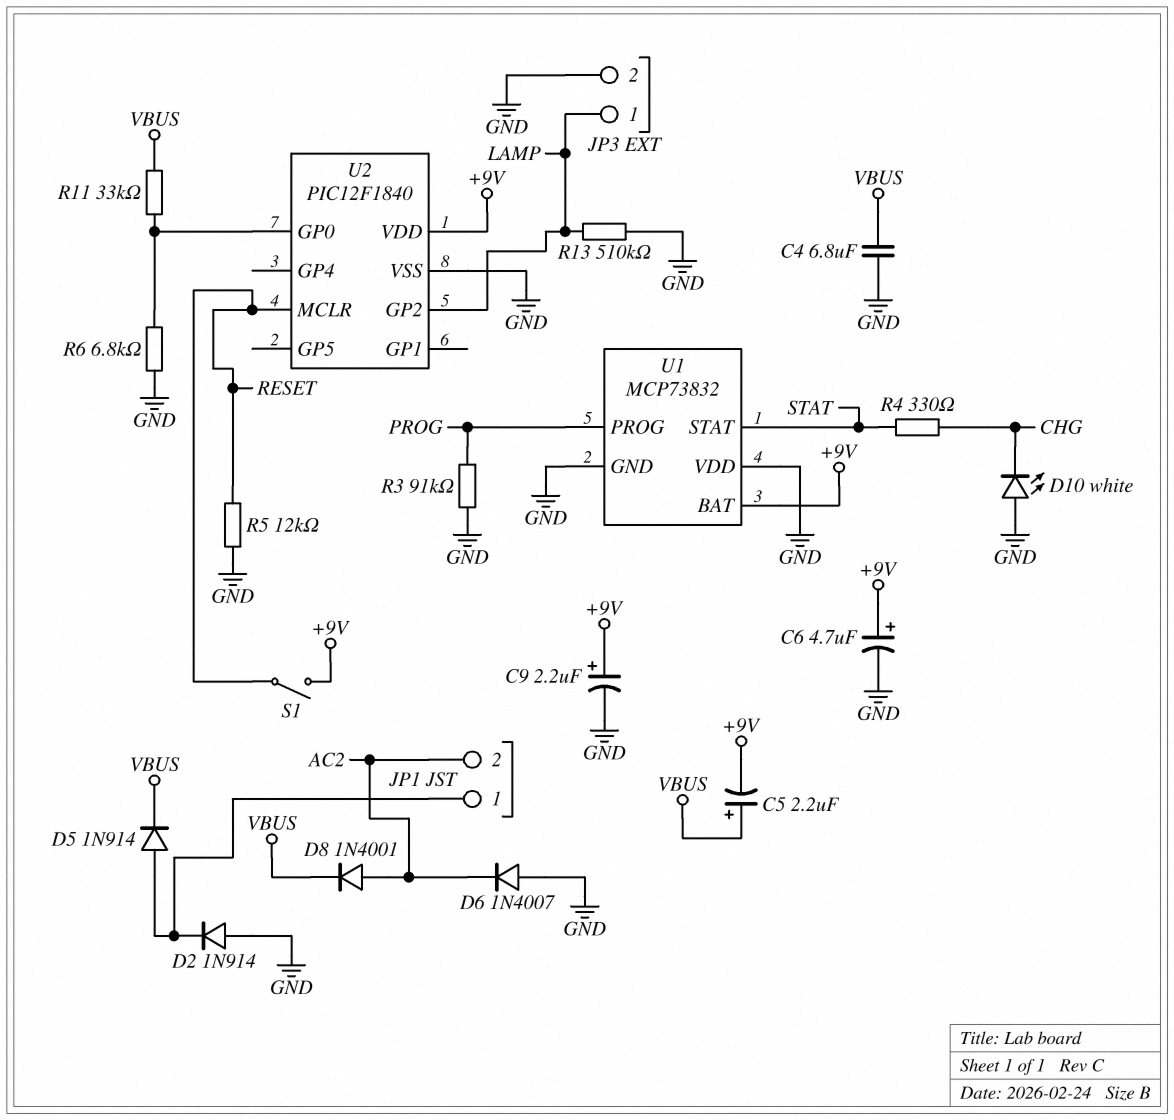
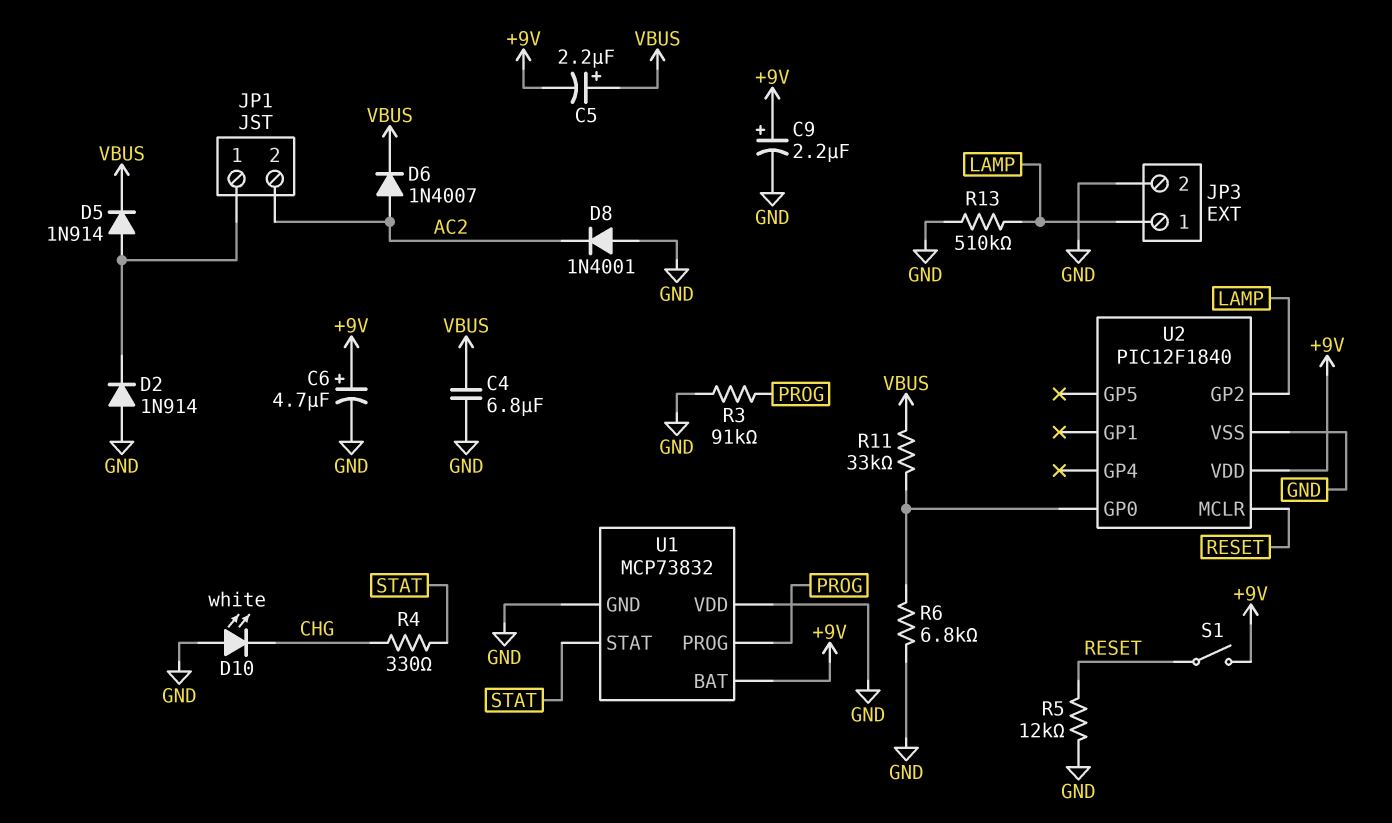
D6: diode 1N4007 (A GND, K AC2) -> diode 1N4007 (A AC2, K VBUS)
D8: diode 1N4001 (A AC2, K VBUS) -> diode 1N4001 (A GND, K AC2)

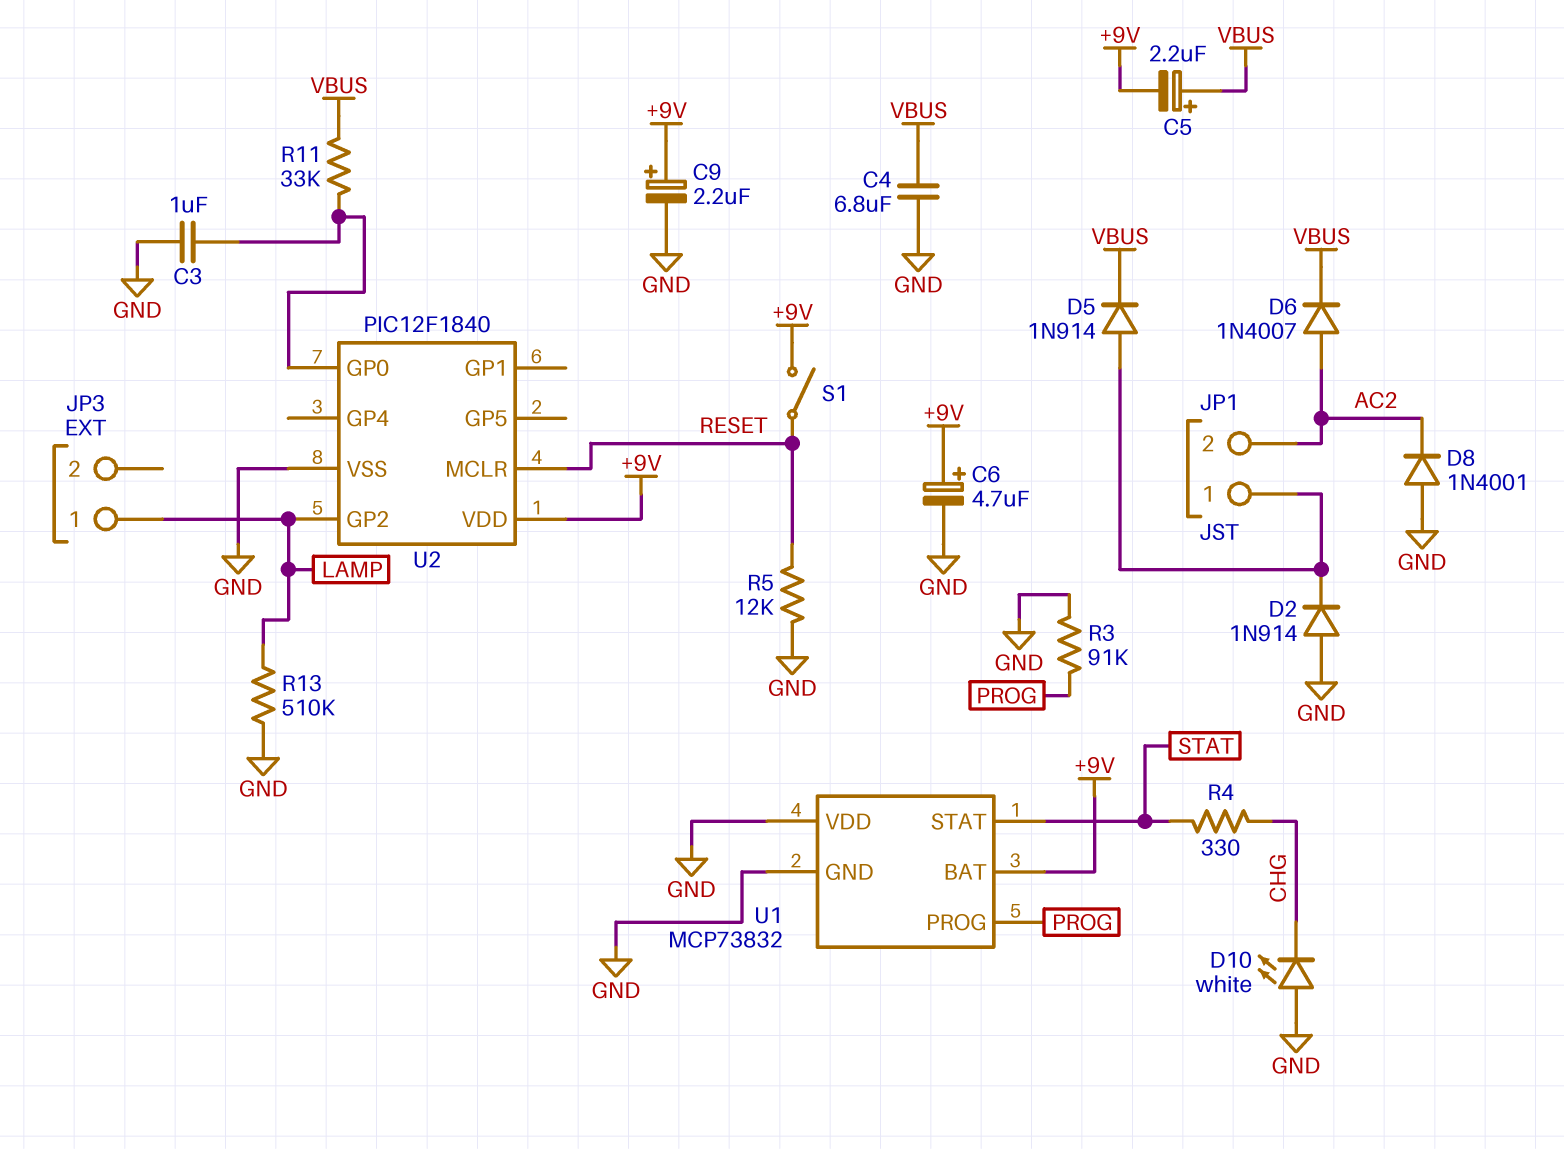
C3: none -> 1uF (GND, U2/GP0)
JP3 pin 2: GND -> none
R6: 6.8k (GND, U2/GP0) -> none

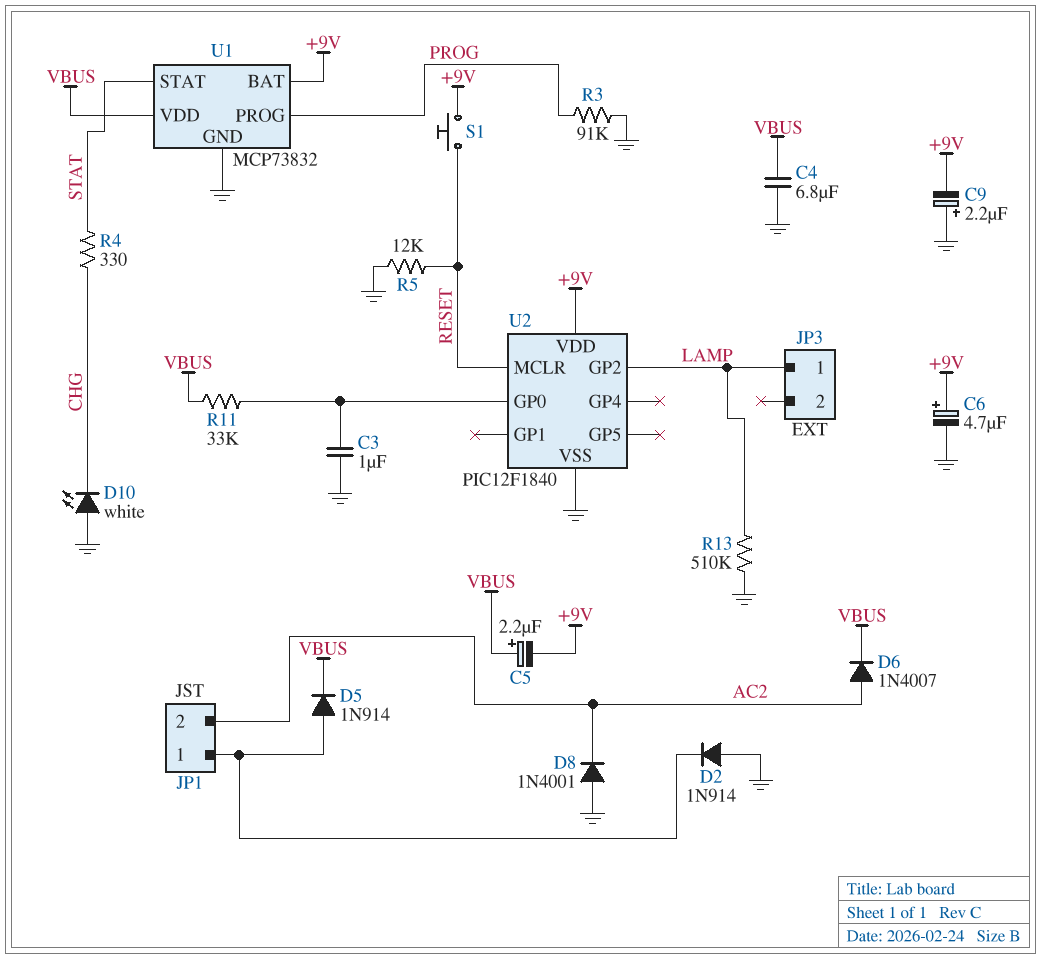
C9: 2.2uF (plus +9V, minus GND) -> 2.2uF (plus GND, minus +9V)
S1: switch (+9V, RESET) -> button (+9V, RESET)
U1 pin VDD: GND -> VBUS

